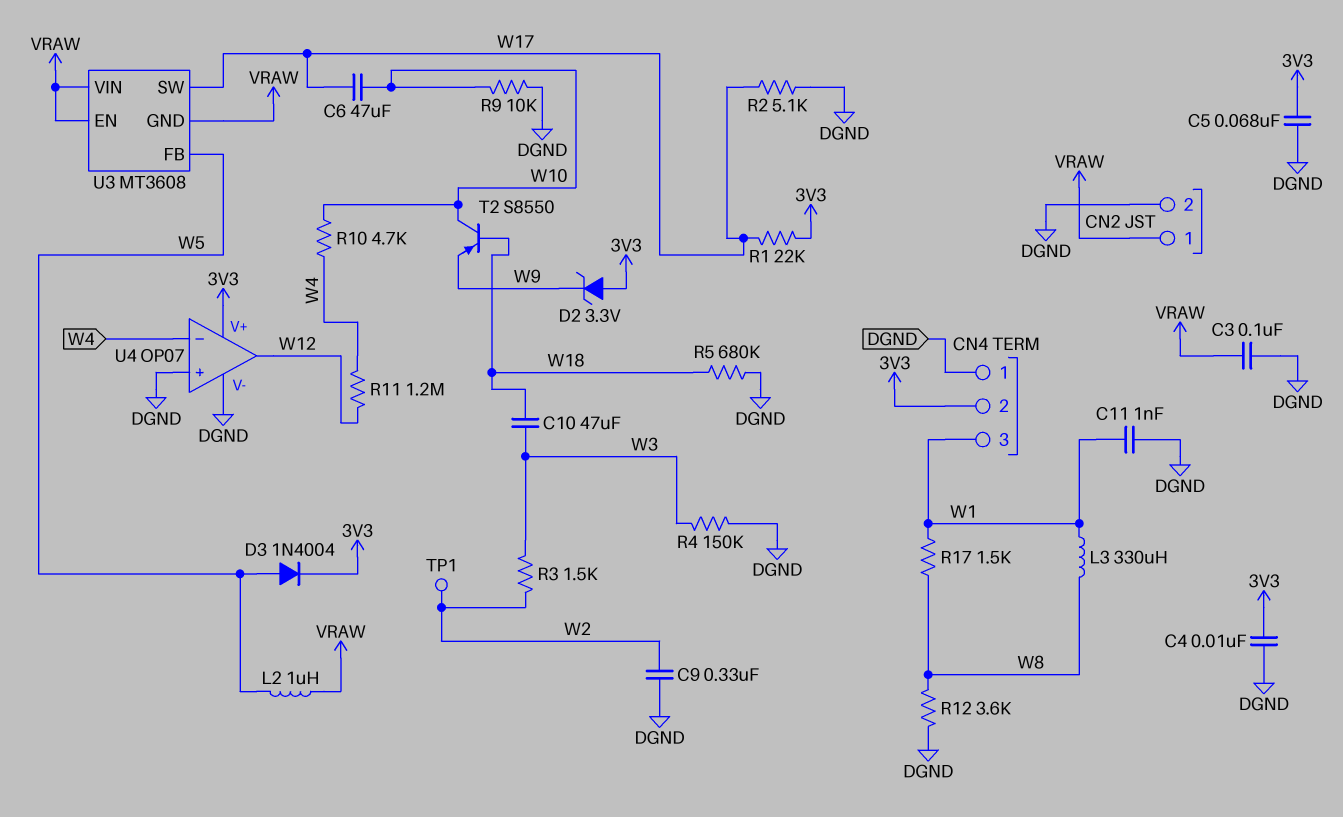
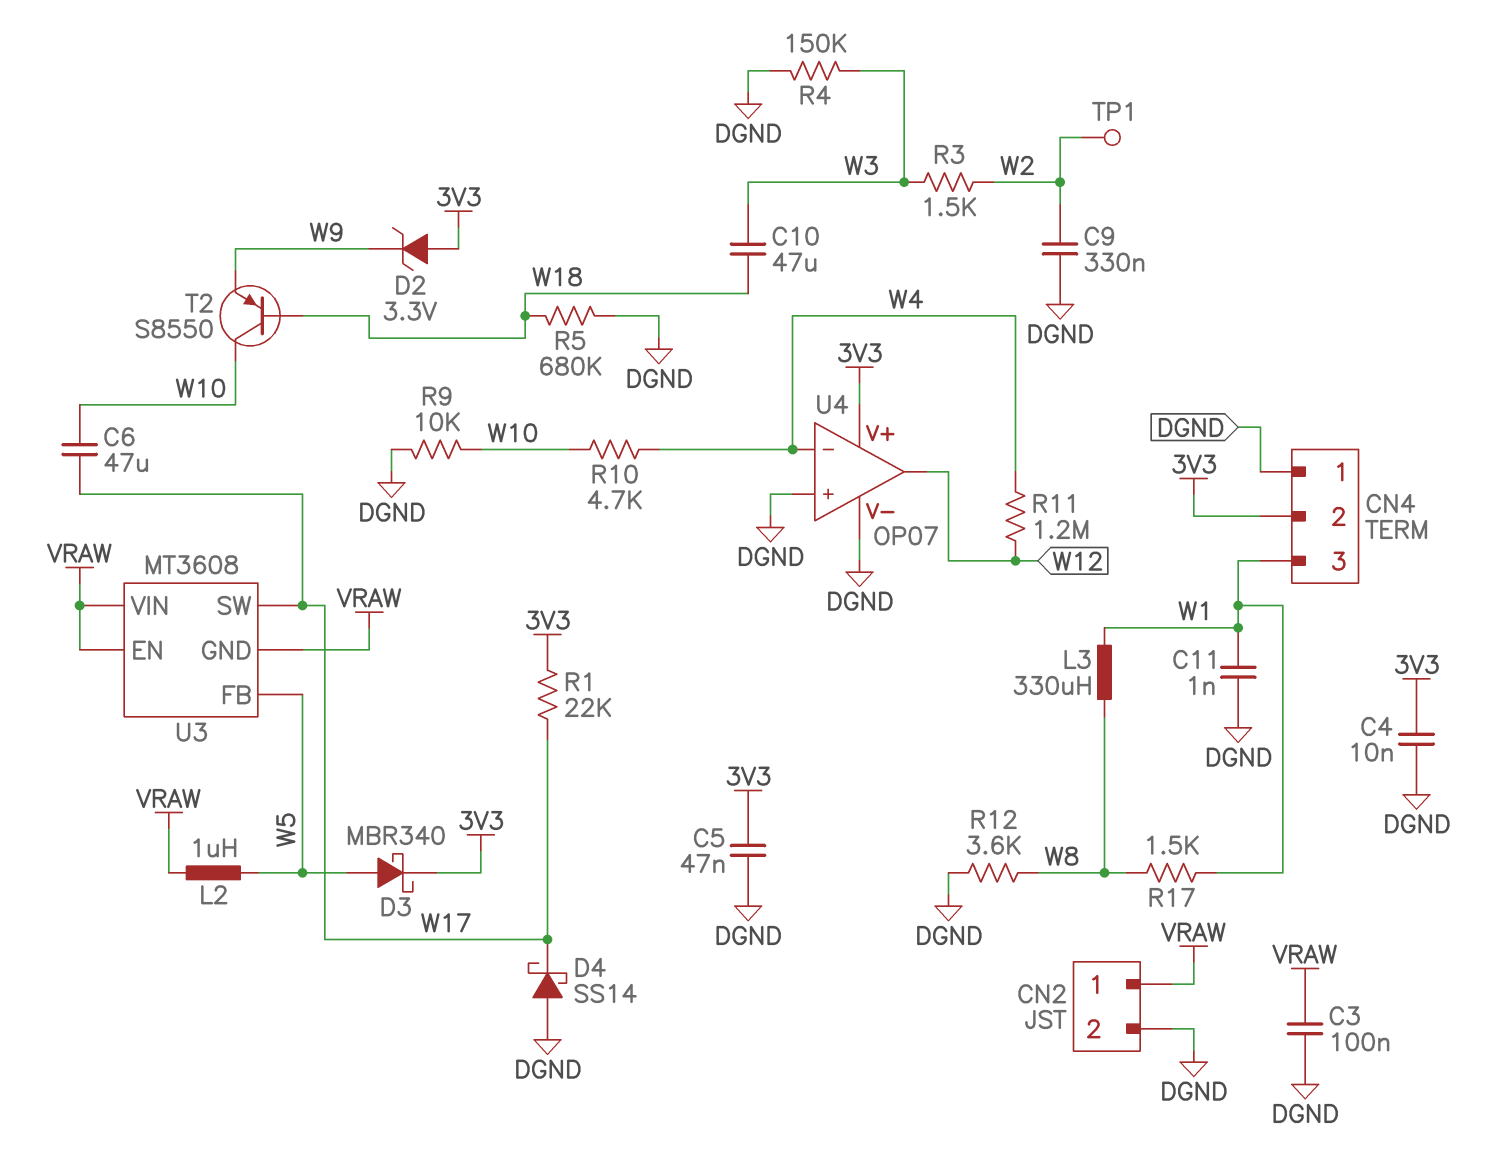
C5: 68nF (3V3, DGND) -> 47nF (3V3, DGND)
D3: diode 1N4004 (A W5, K 3V3) -> schottky MBR340 (A W5, K 3V3)
D4: none -> schottky SS14 (A DGND, K W17)
R2: 5.1k (DGND, W17) -> none

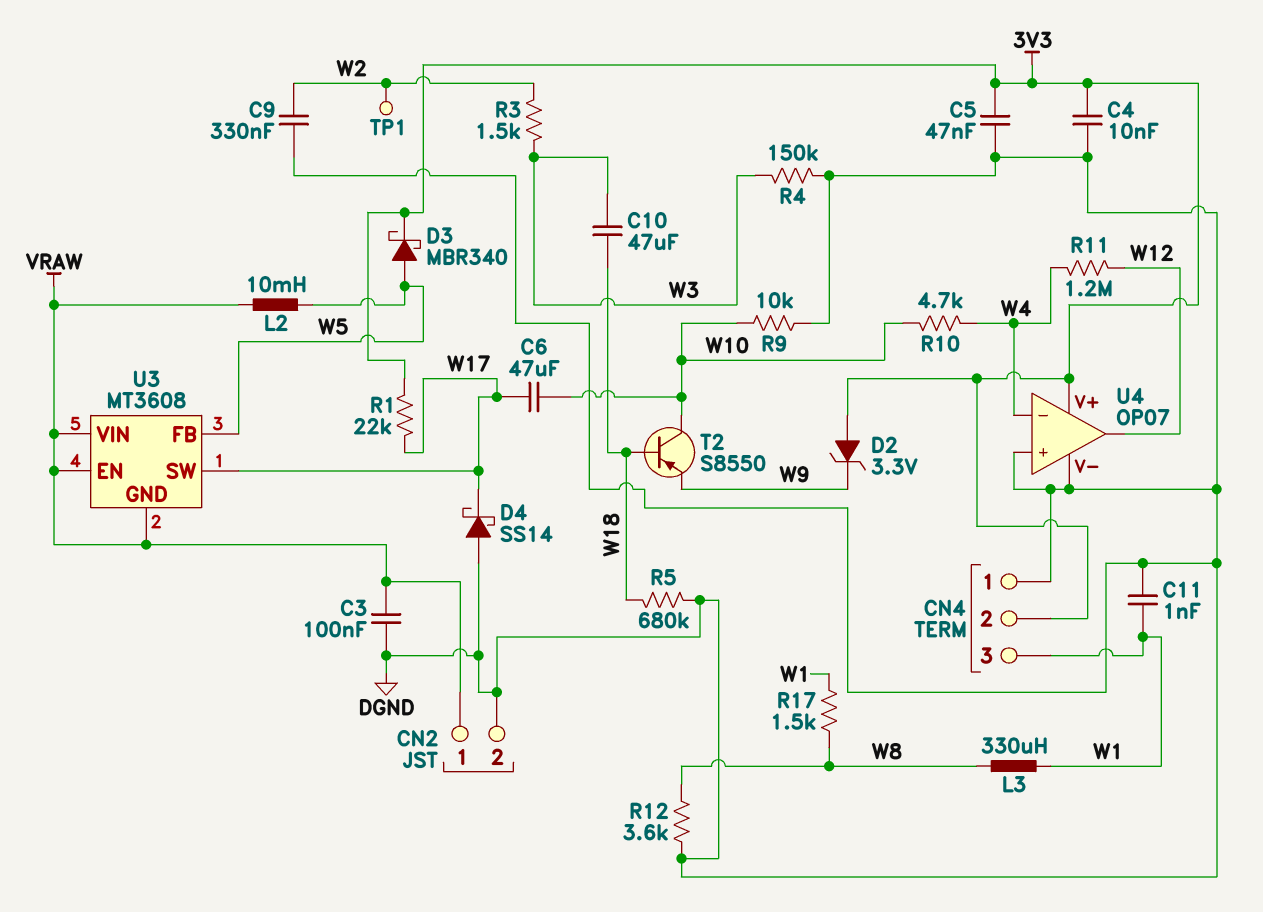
L2: 1uH (VRAW, W5) -> 10mH (VRAW, W5)

